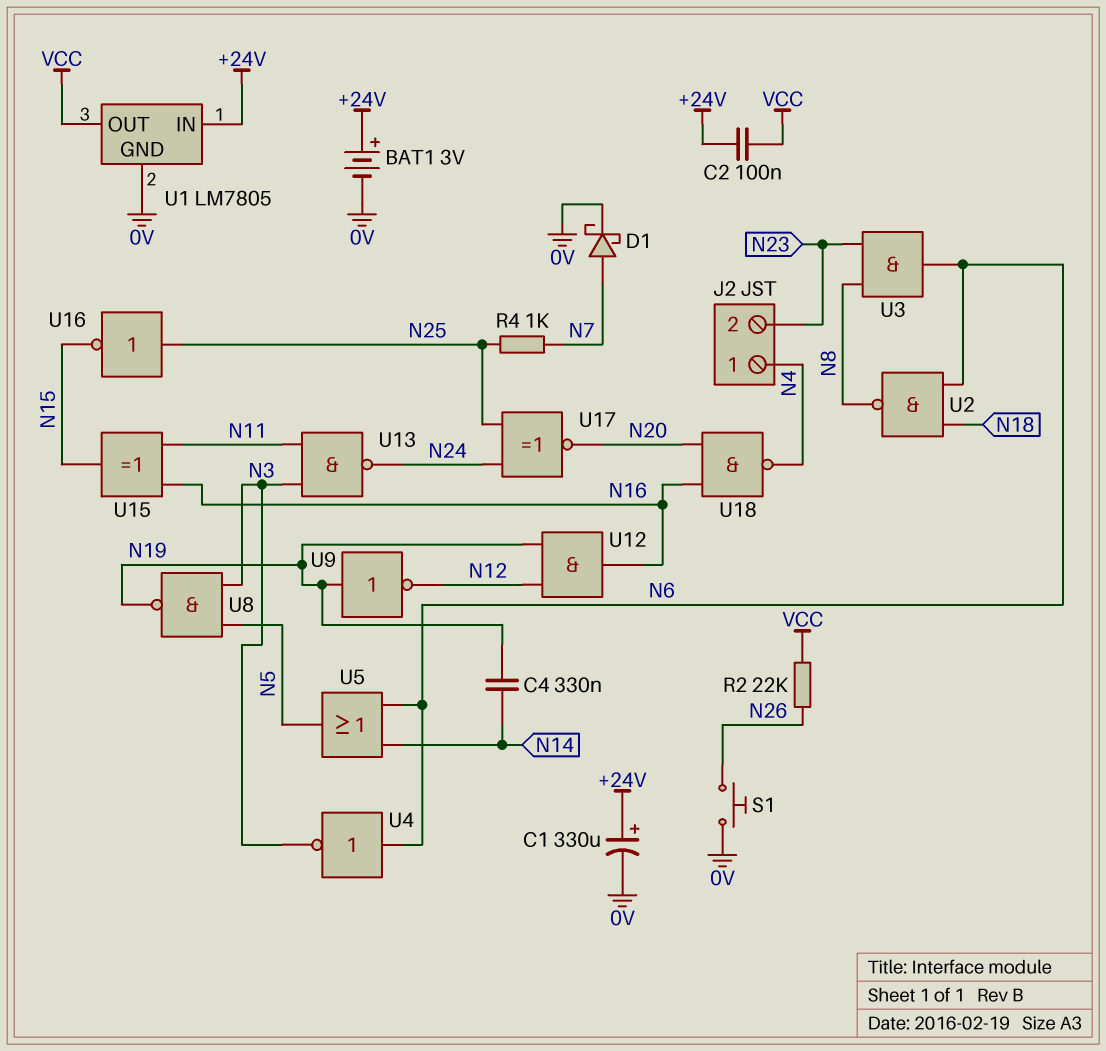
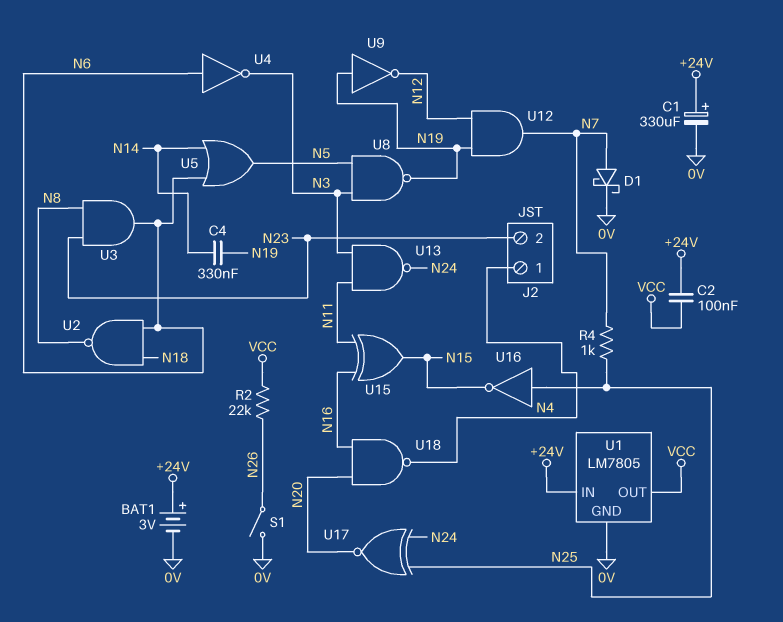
S1: button (0V, N26) -> switch (0V, N26)
U12: AND (in N12, in N19, out N16) -> AND (in N12, in N19, out N7)

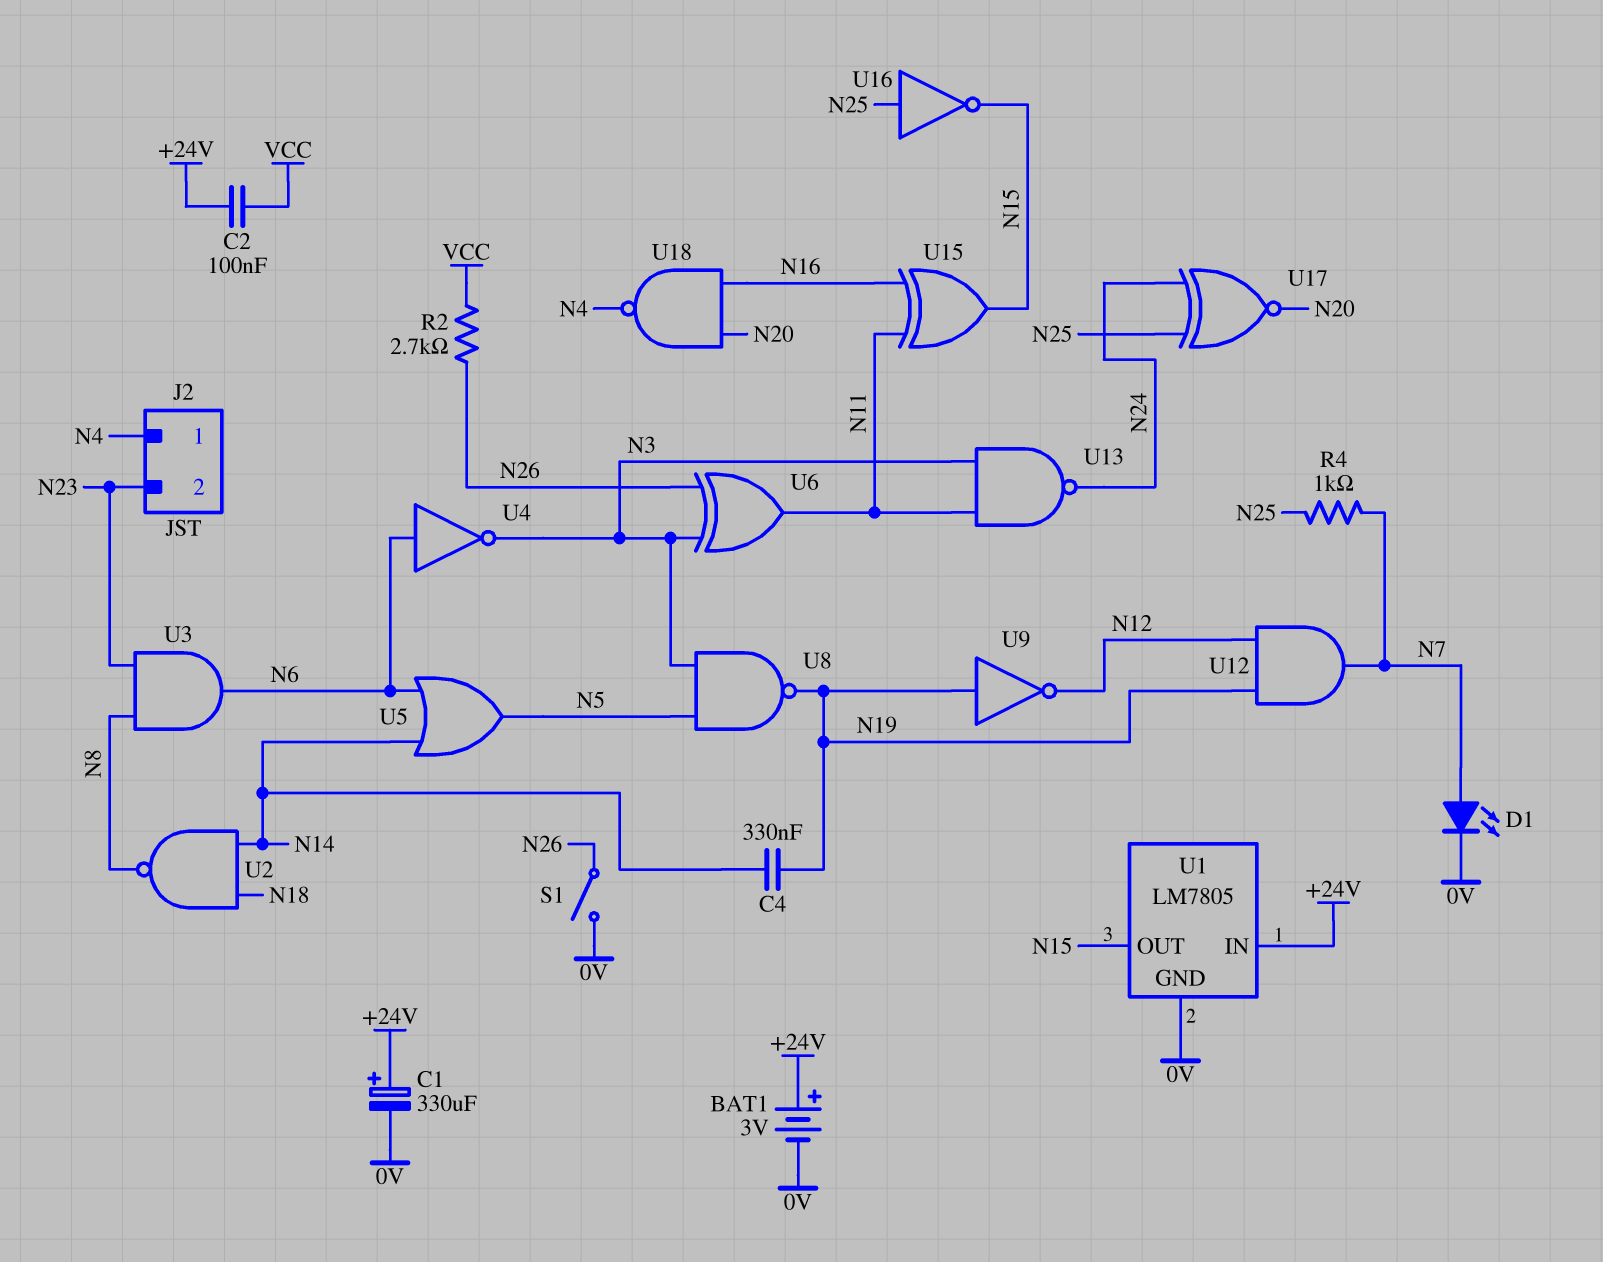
D1: schottky (A N7, K 0V) -> LED (A N7, K 0V)
R2: 22k (N26, VCC) -> 2.7k (N26, VCC)
U1 pin OUT: VCC -> N15
U2: NAND (in N6, in N18, out N8) -> NAND (in N14, in N18, out N8)
U6: none -> XOR (in N3, in N26, out N11)

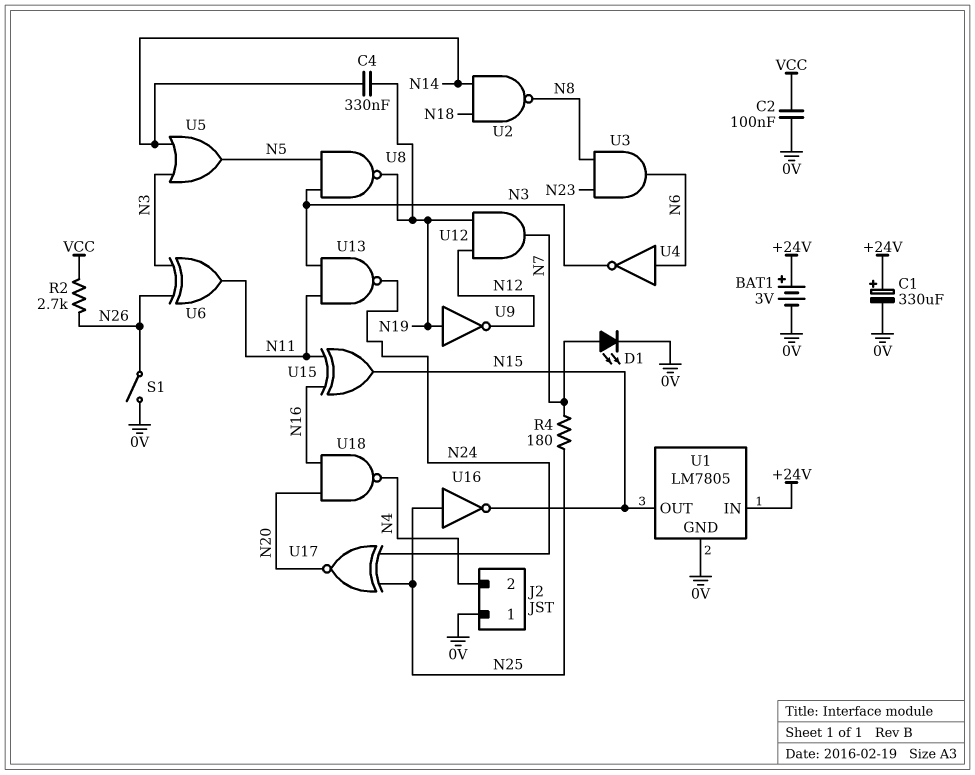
C2: 100nF (+24V, VCC) -> 100nF (0V, VCC)
J2 pin 1: N4 -> 0V
J2 pin 2: N23 -> N4
R4: 1k (N7, N25) -> 180 (N7, N25)
U5: OR (in N6, in N14, out N5) -> OR (in N3, in N14, out N5)

